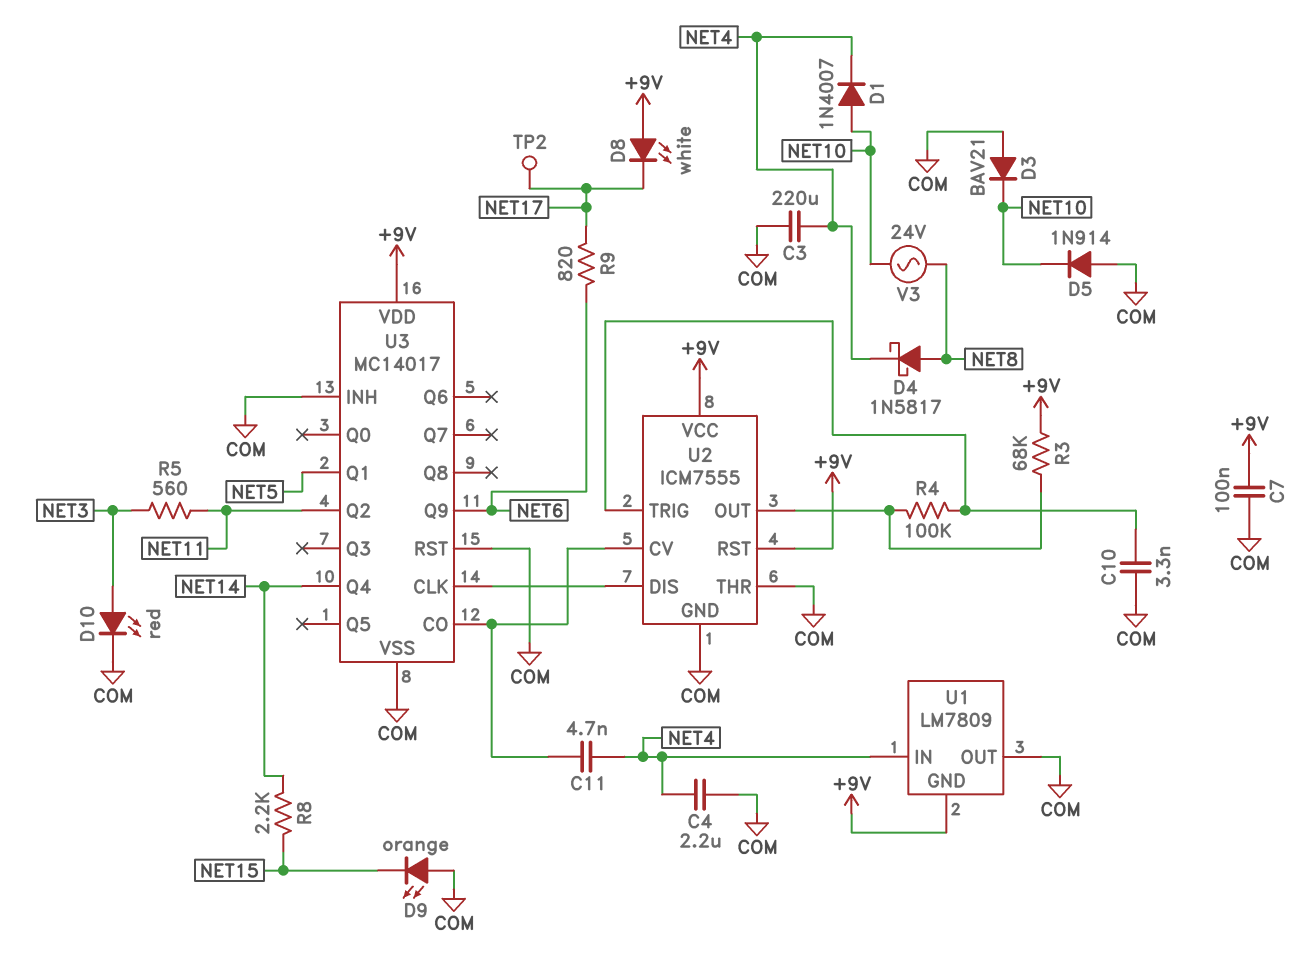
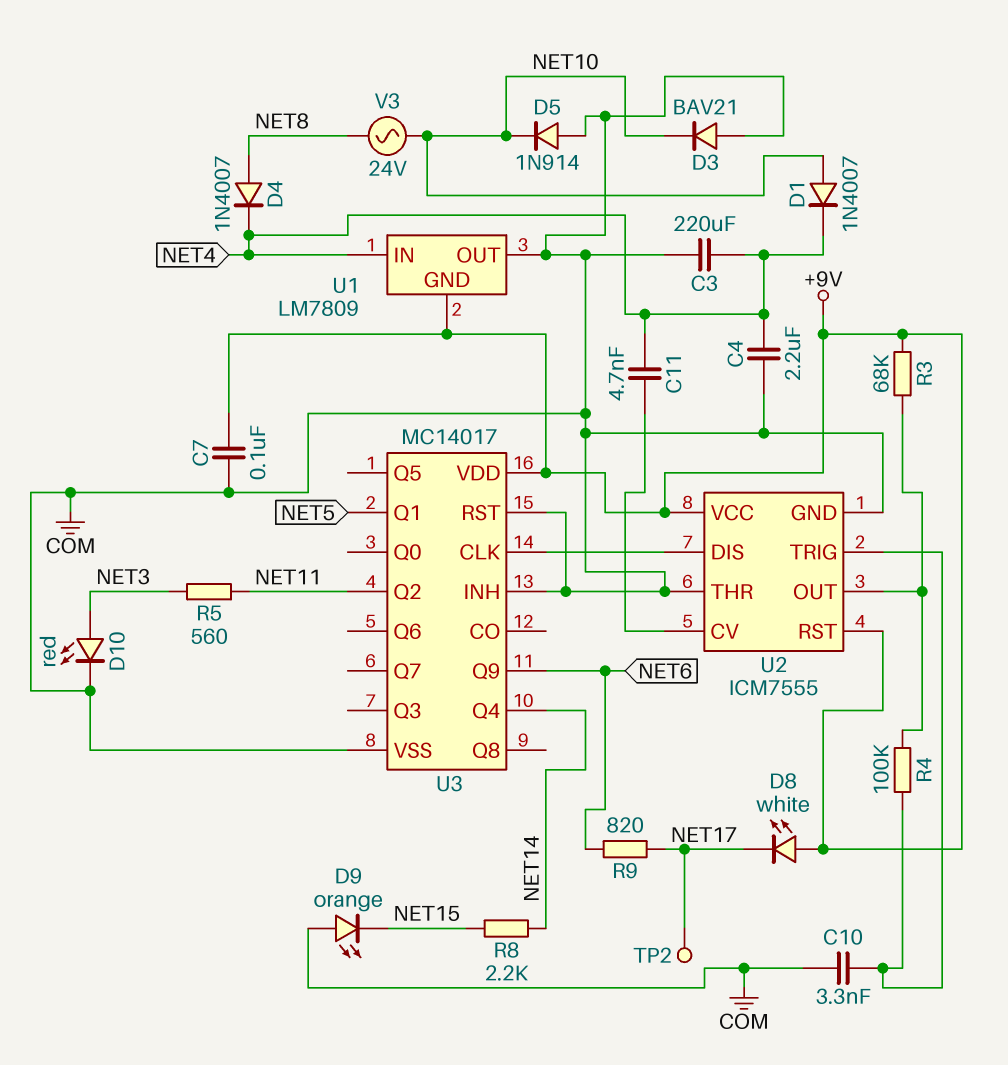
D4: schottky 1N5817 (A NET8, K NET4) -> diode 1N4007 (A NET8, K NET4)
U3 pin CO: U2/CV -> none

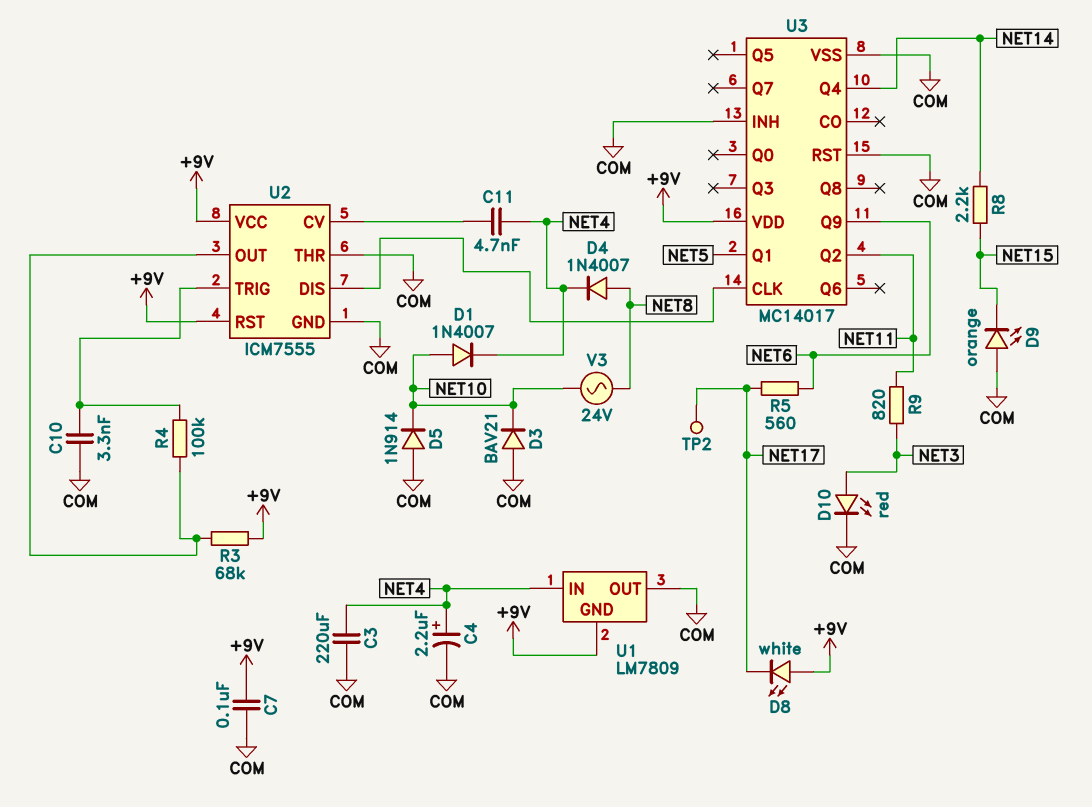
C4: 2.2uF (COM, NET4) -> 2.2uF (plus NET4, minus COM)
R5: 560 (NET3, NET11) -> 560 (NET6, NET17)
R9: 820 (NET6, NET17) -> 820 (NET3, NET11)

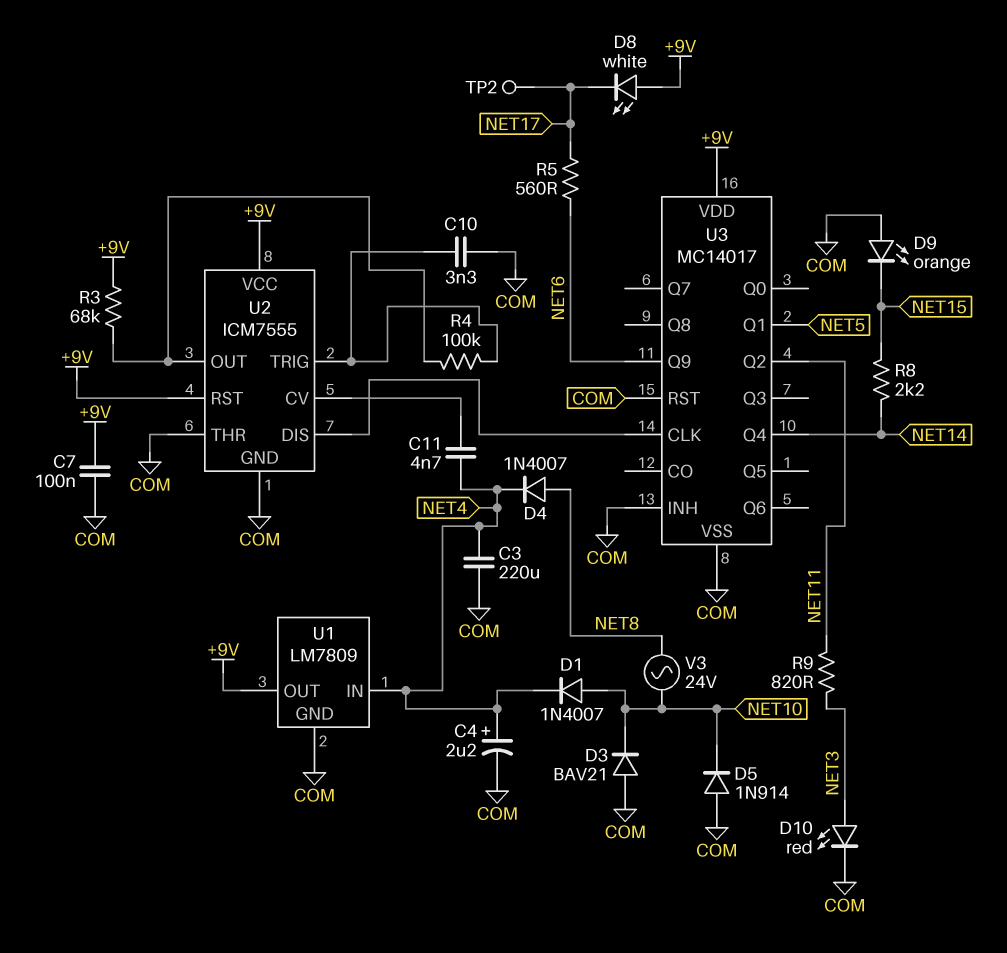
U1 pin GND: +9V -> COM
U1 pin OUT: COM -> +9V

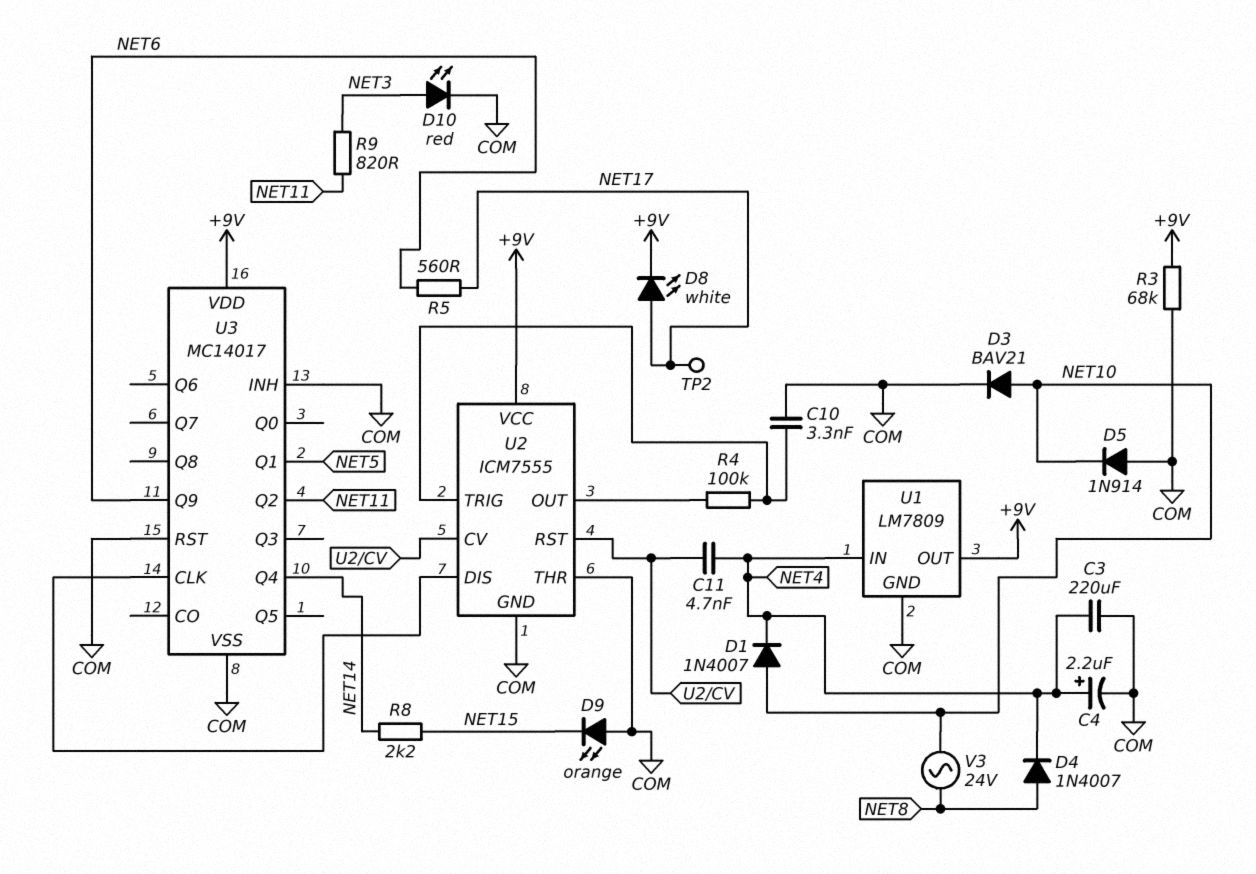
C7: 100nF (+9V, COM) -> none
D3: diode BAV21 (A COM, K NET10) -> diode BAV21 (A NET10, K COM)
D8: LED white (A +9V, K NET17) -> LED white (A NET17, K +9V)
R3: 68k (+9V, U2/OUT) -> 68k (+9V, COM)
U2 pin RST: +9V -> U2/CV

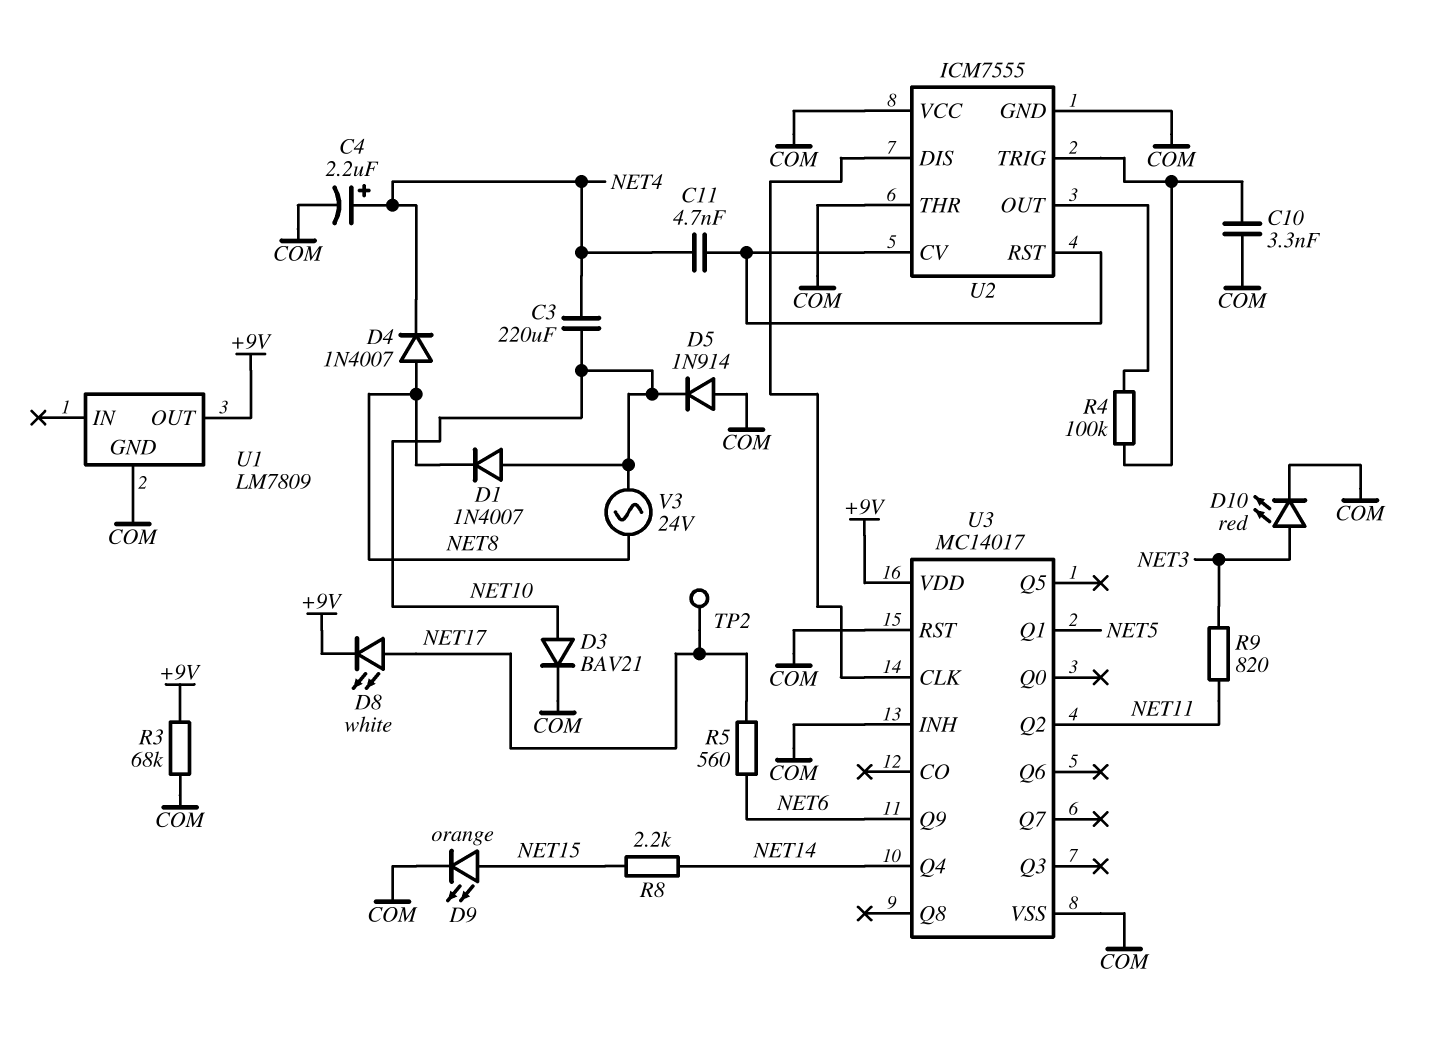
C3: 220uF (COM, NET4) -> 220uF (NET4, NET10)
D1: diode 1N4007 (A NET10, K NET4) -> diode 1N4007 (A NET10, K NET8)
D9: LED orange (A COM, K NET15) -> LED orange (A NET15, K COM)
U1 pin IN: NET4 -> none
U2 pin VCC: +9V -> COM

